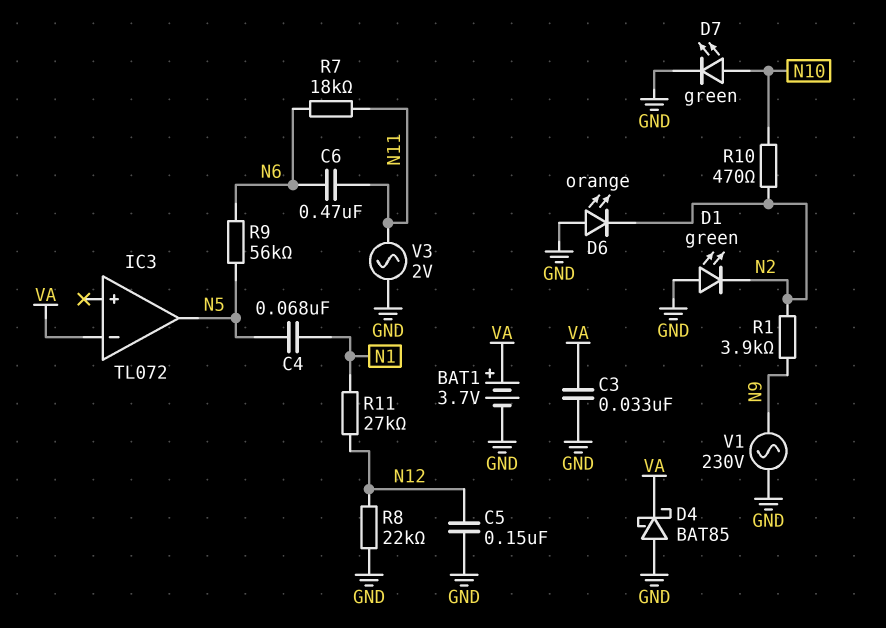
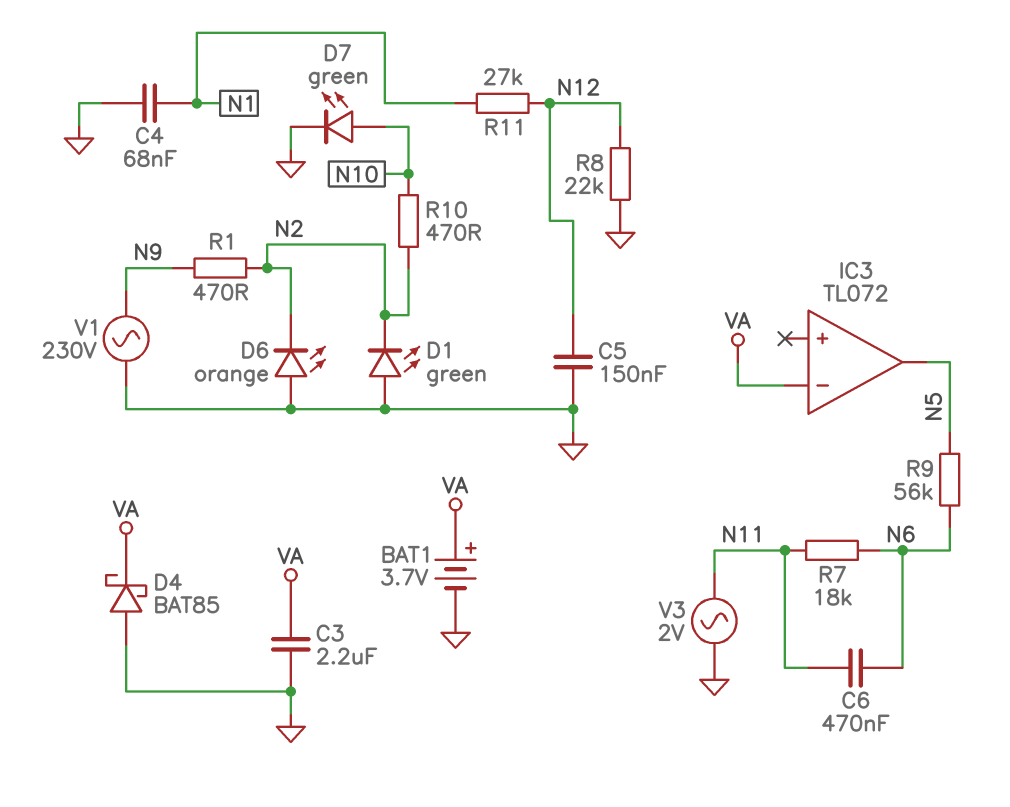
C3: 33nF (GND, VA) -> 2.2uF (GND, VA)
C4: 68nF (N1, N5) -> 68nF (GND, N1)
R1: 3.9k (N2, N9) -> 470 (N2, N9)

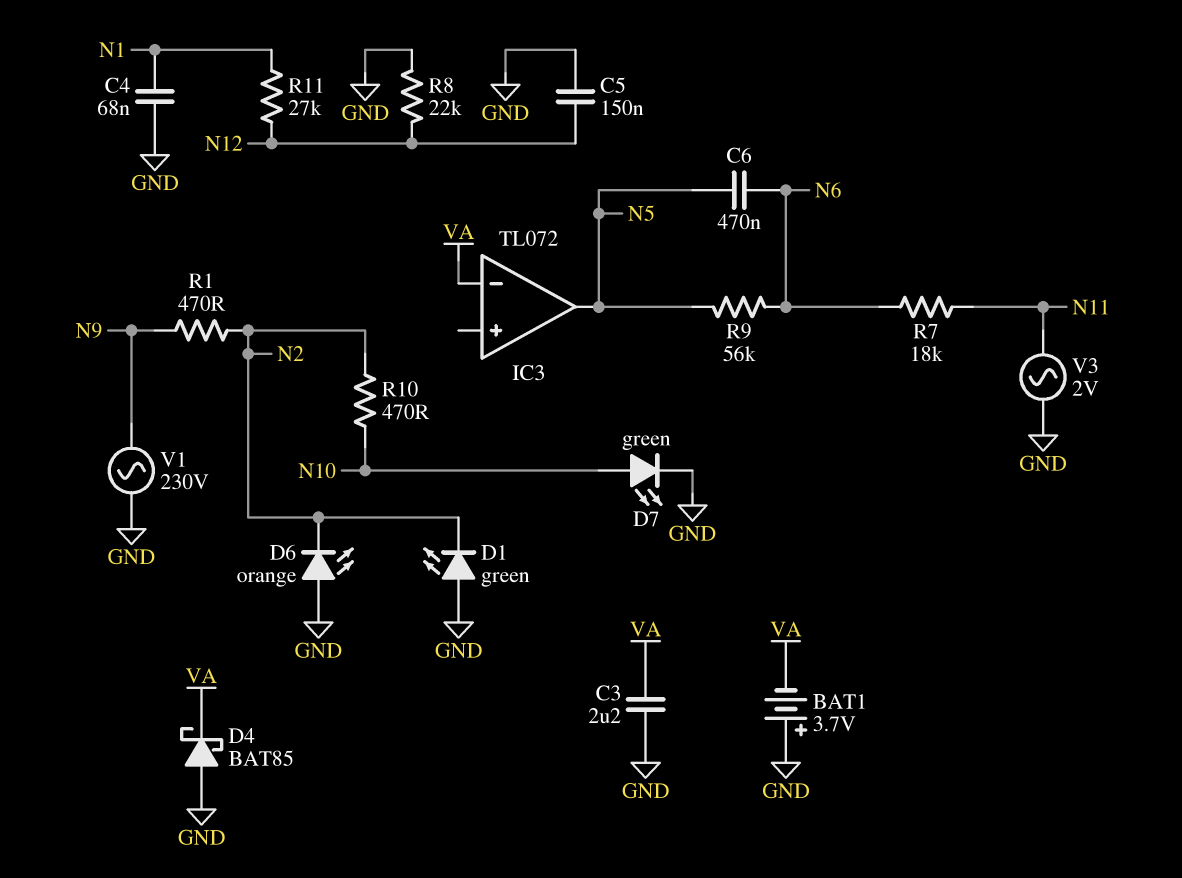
BAT1: 3.7V (plus VA, minus GND) -> 3.7V (plus GND, minus VA)
C6: 470nF (N6, N11) -> 470nF (N5, N6)

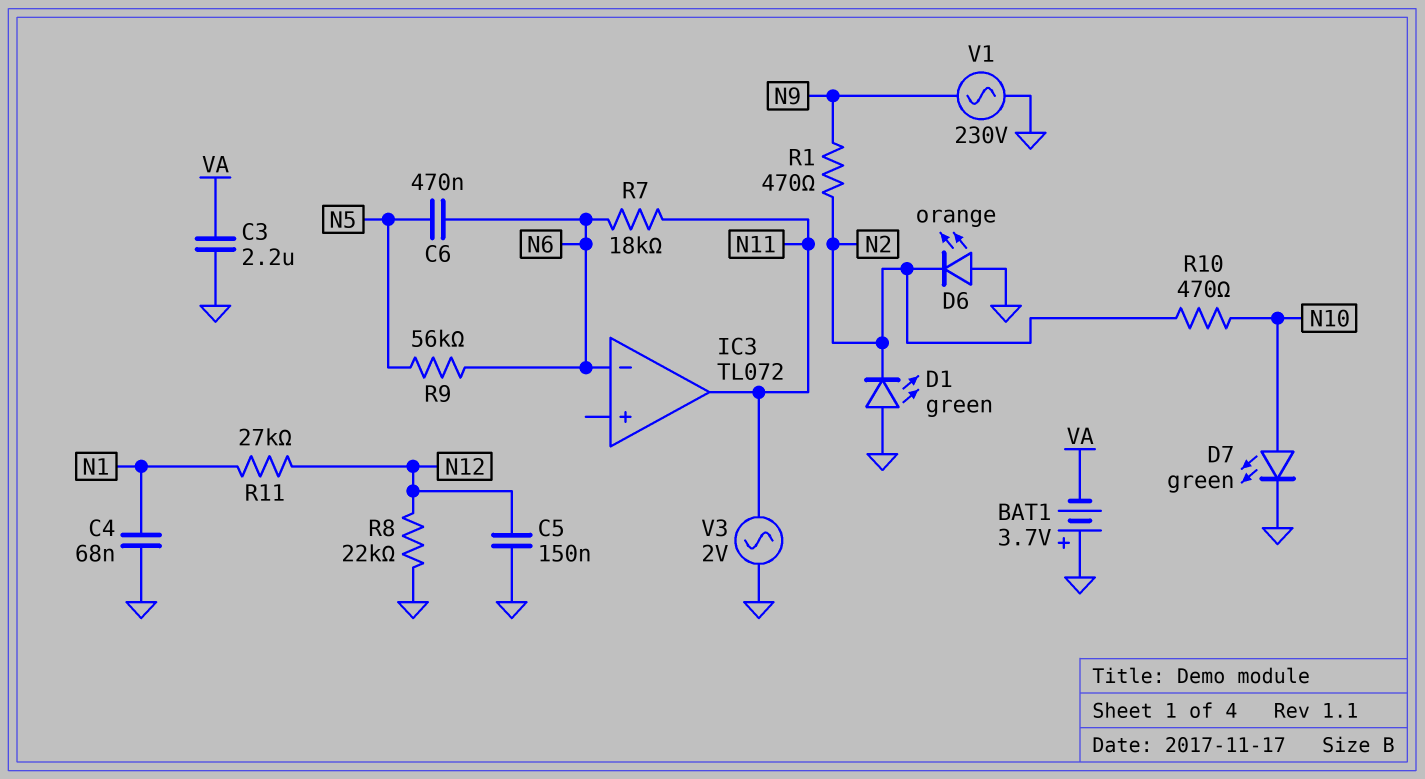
D4: schottky BAT85 (A GND, K VA) -> none
IC3 pin in-: VA -> N6
IC3 pin out: N5 -> N11

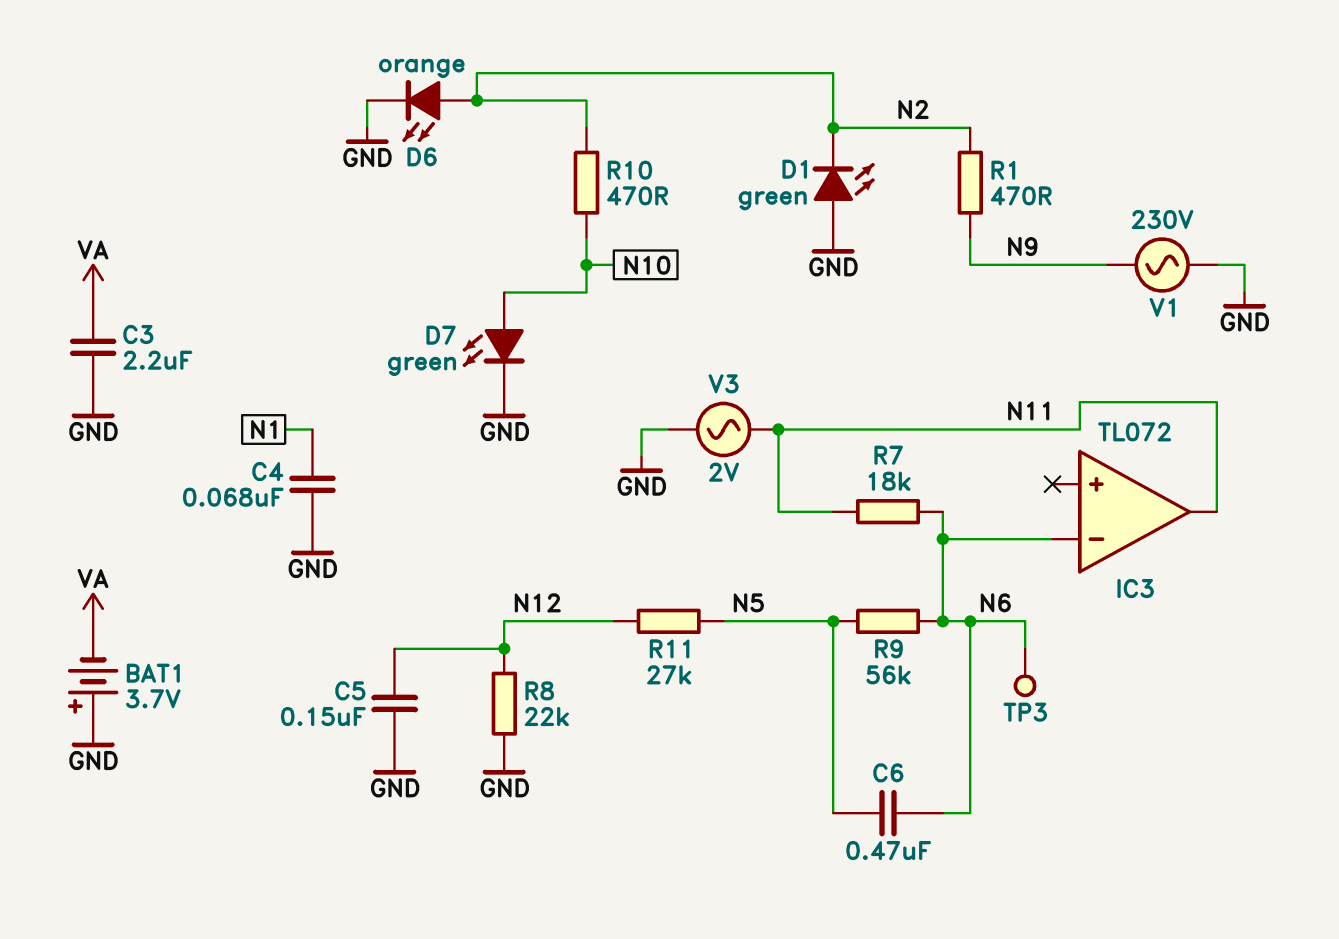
D6: LED orange (A GND, K N2) -> LED orange (A N2, K GND)
R11: 27k (N1, N12) -> 27k (N5, N12)
TP3: none -> test point (N6)

